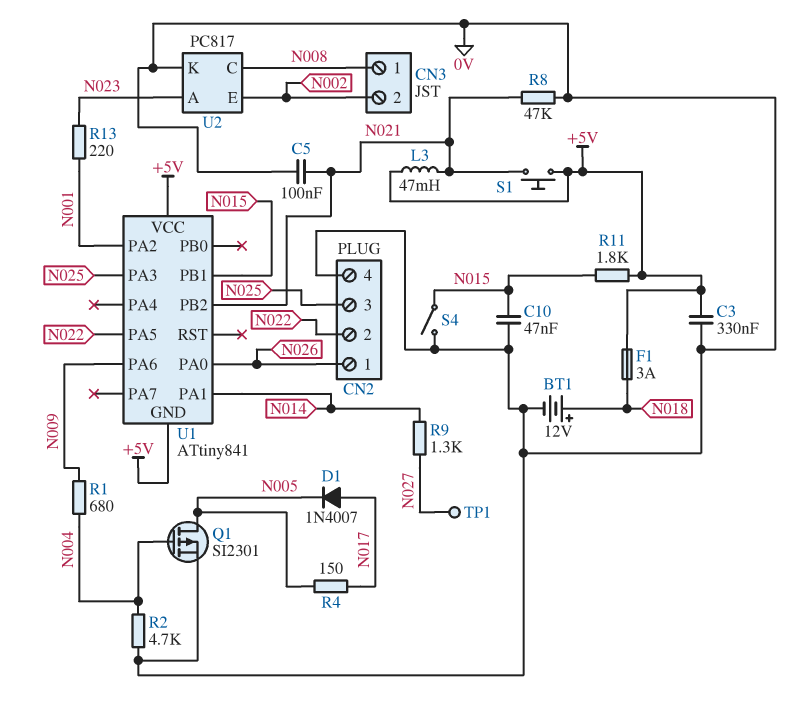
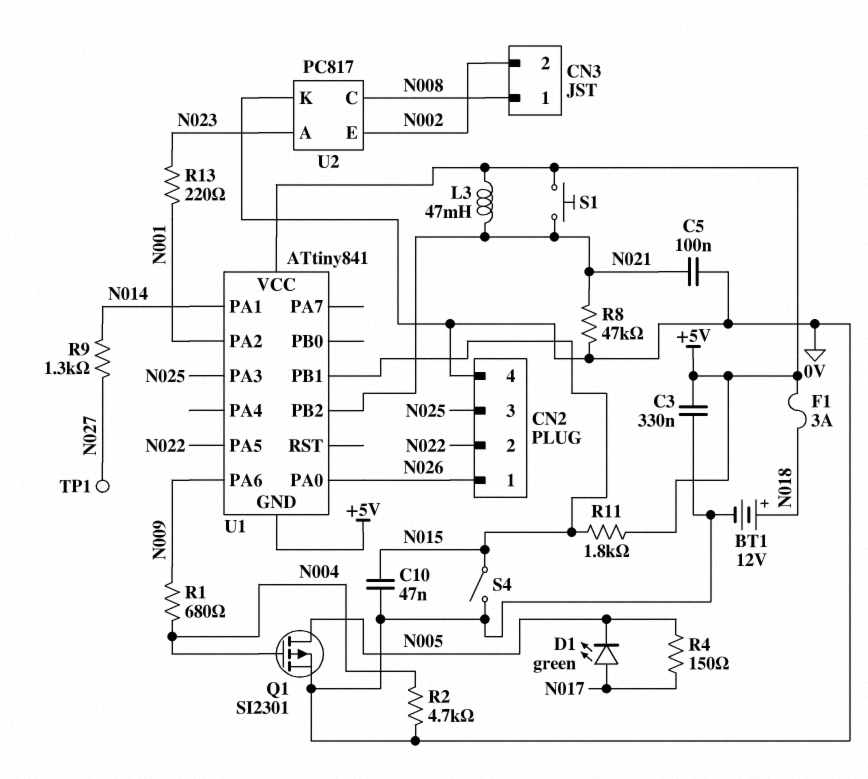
D1: diode 1N4007 (A N017, K N005) -> LED green (A N017, K N005)

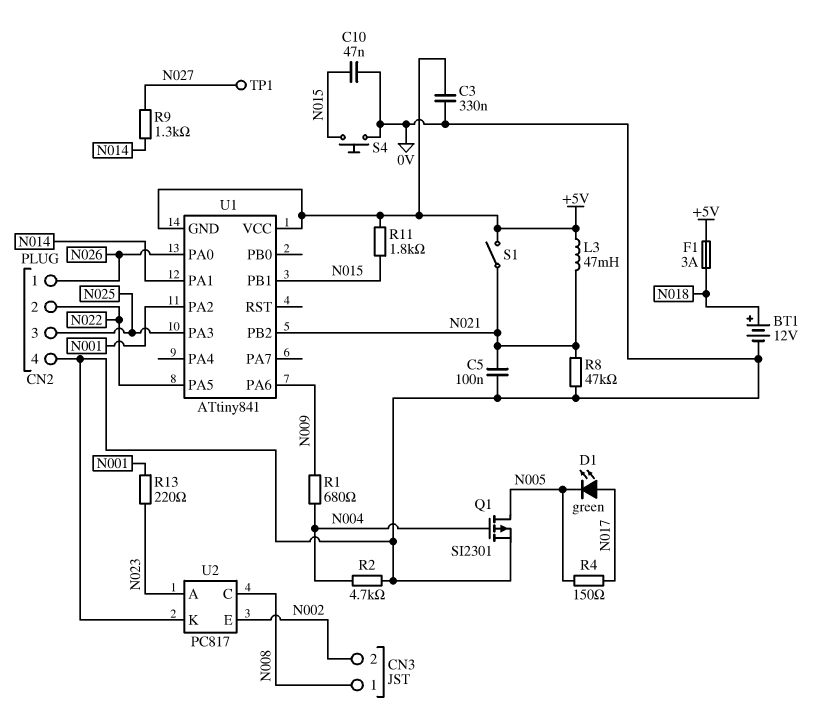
S1: button (+5V, N021) -> switch (+5V, N021)
S4: switch (0V, N015) -> button (0V, N015)

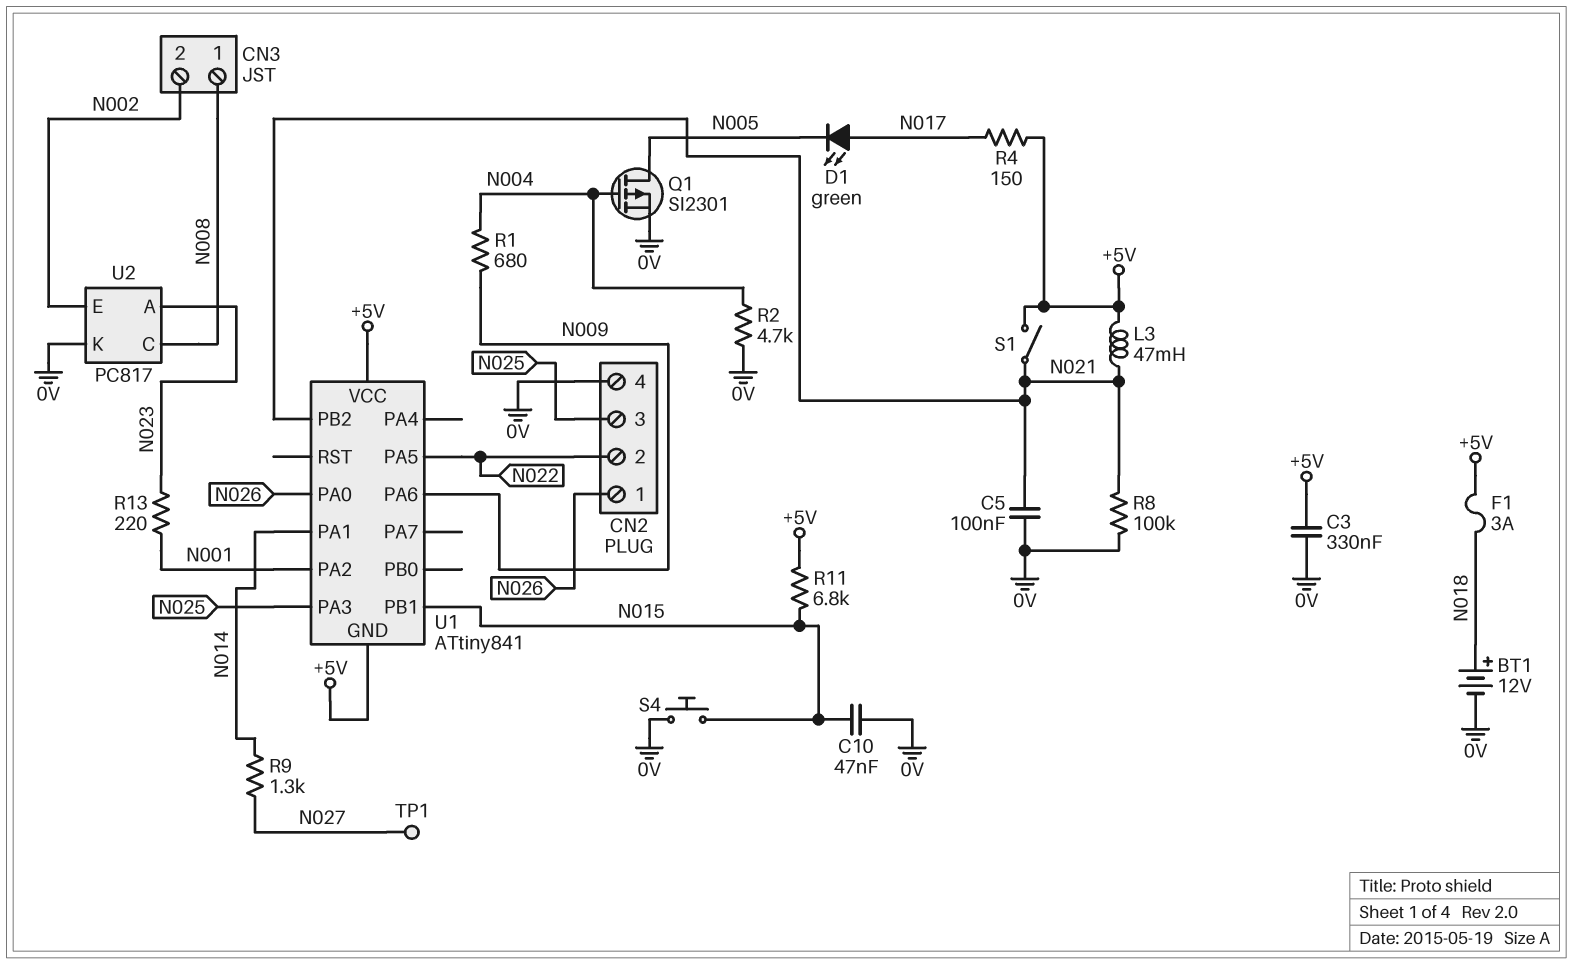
R4: 150 (N005, N017) -> 150 (+5V, N017)
R8: 47k (0V, N021) -> 100k (0V, N021)
R11: 1.8k (+5V, N015) -> 6.8k (+5V, N015)

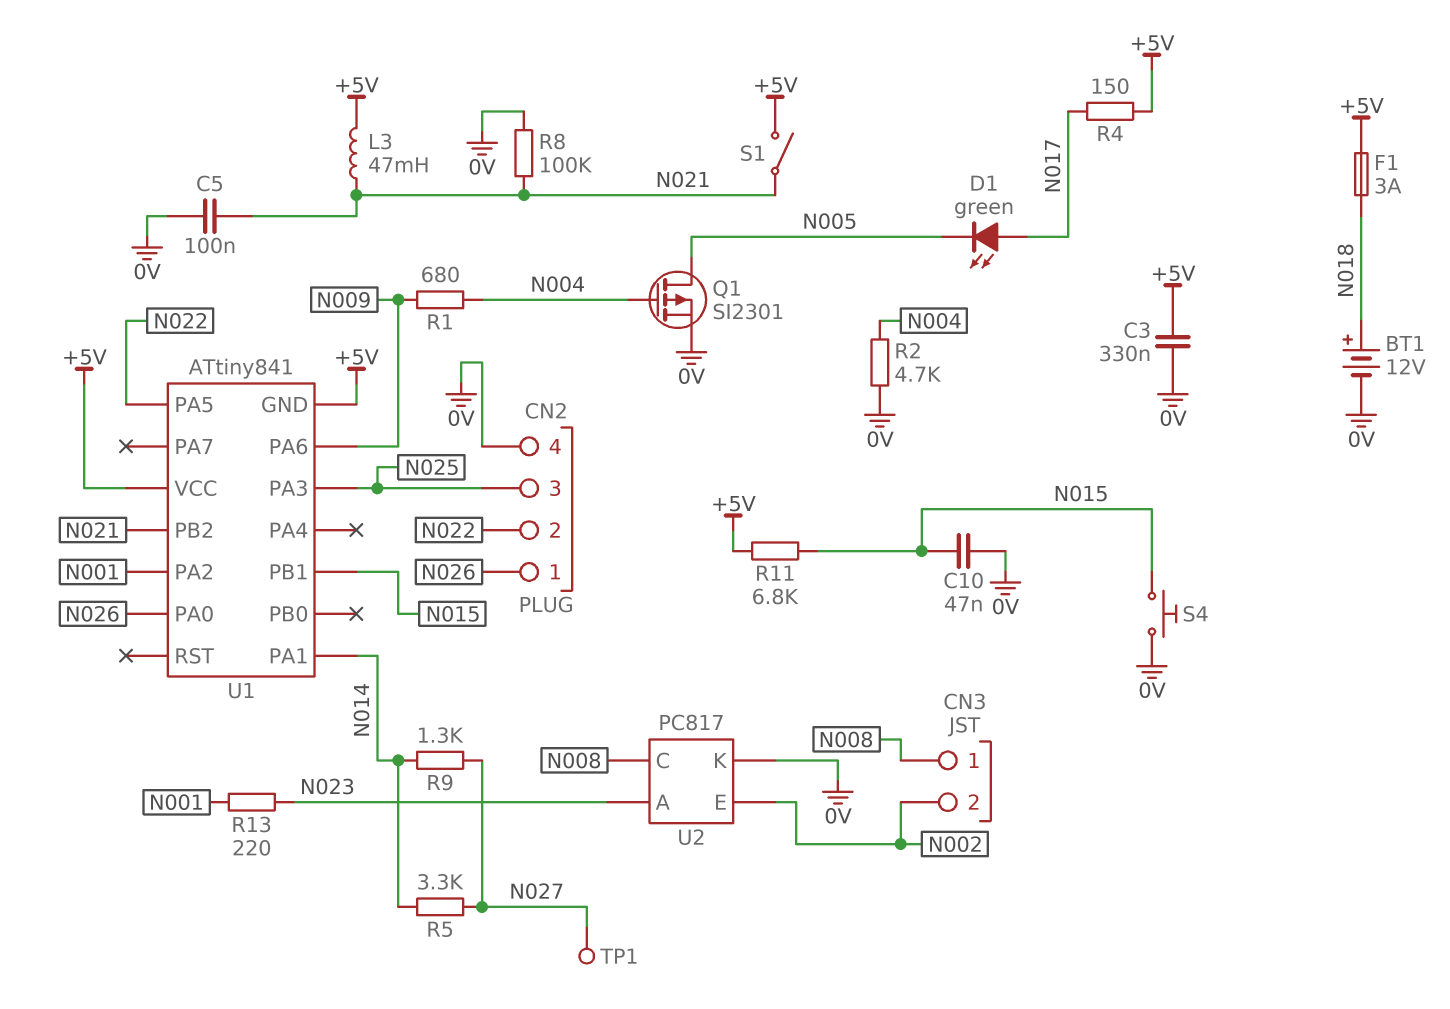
R5: none -> 3.3k (N014, N027)

